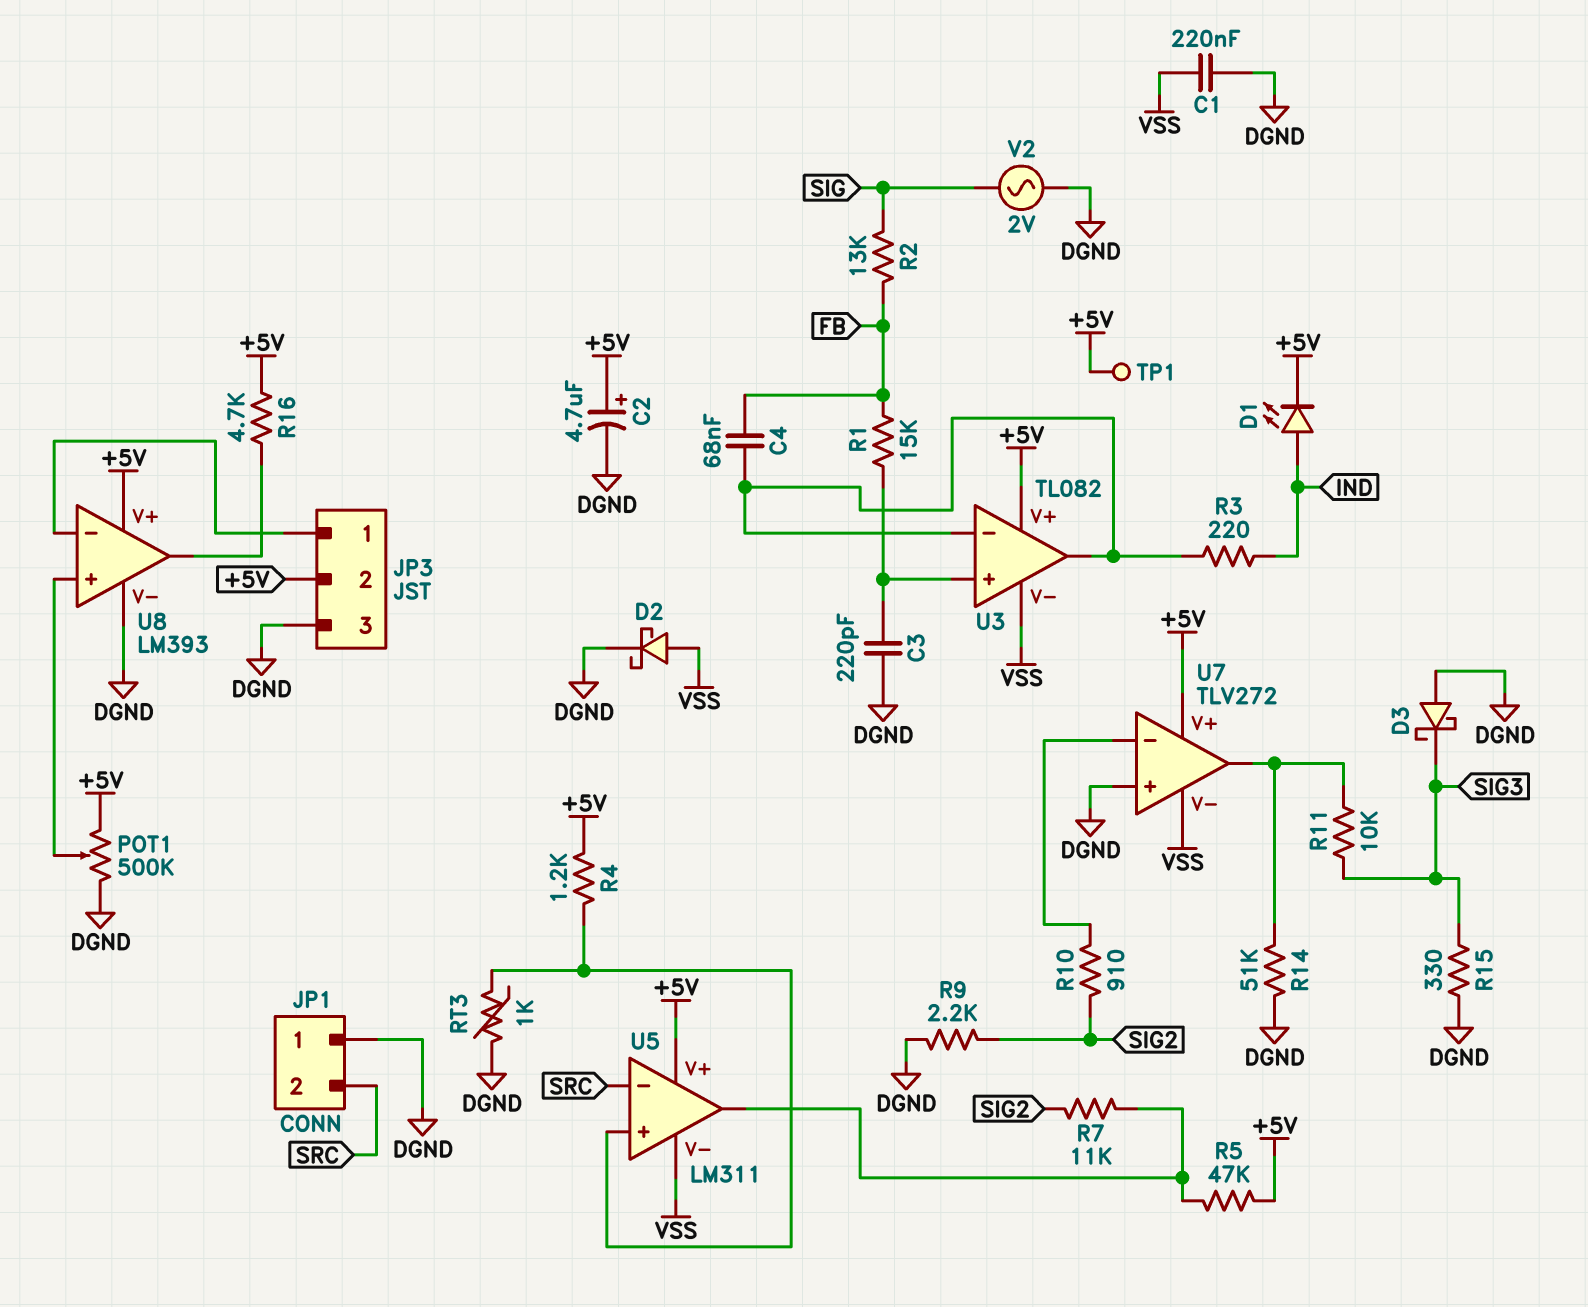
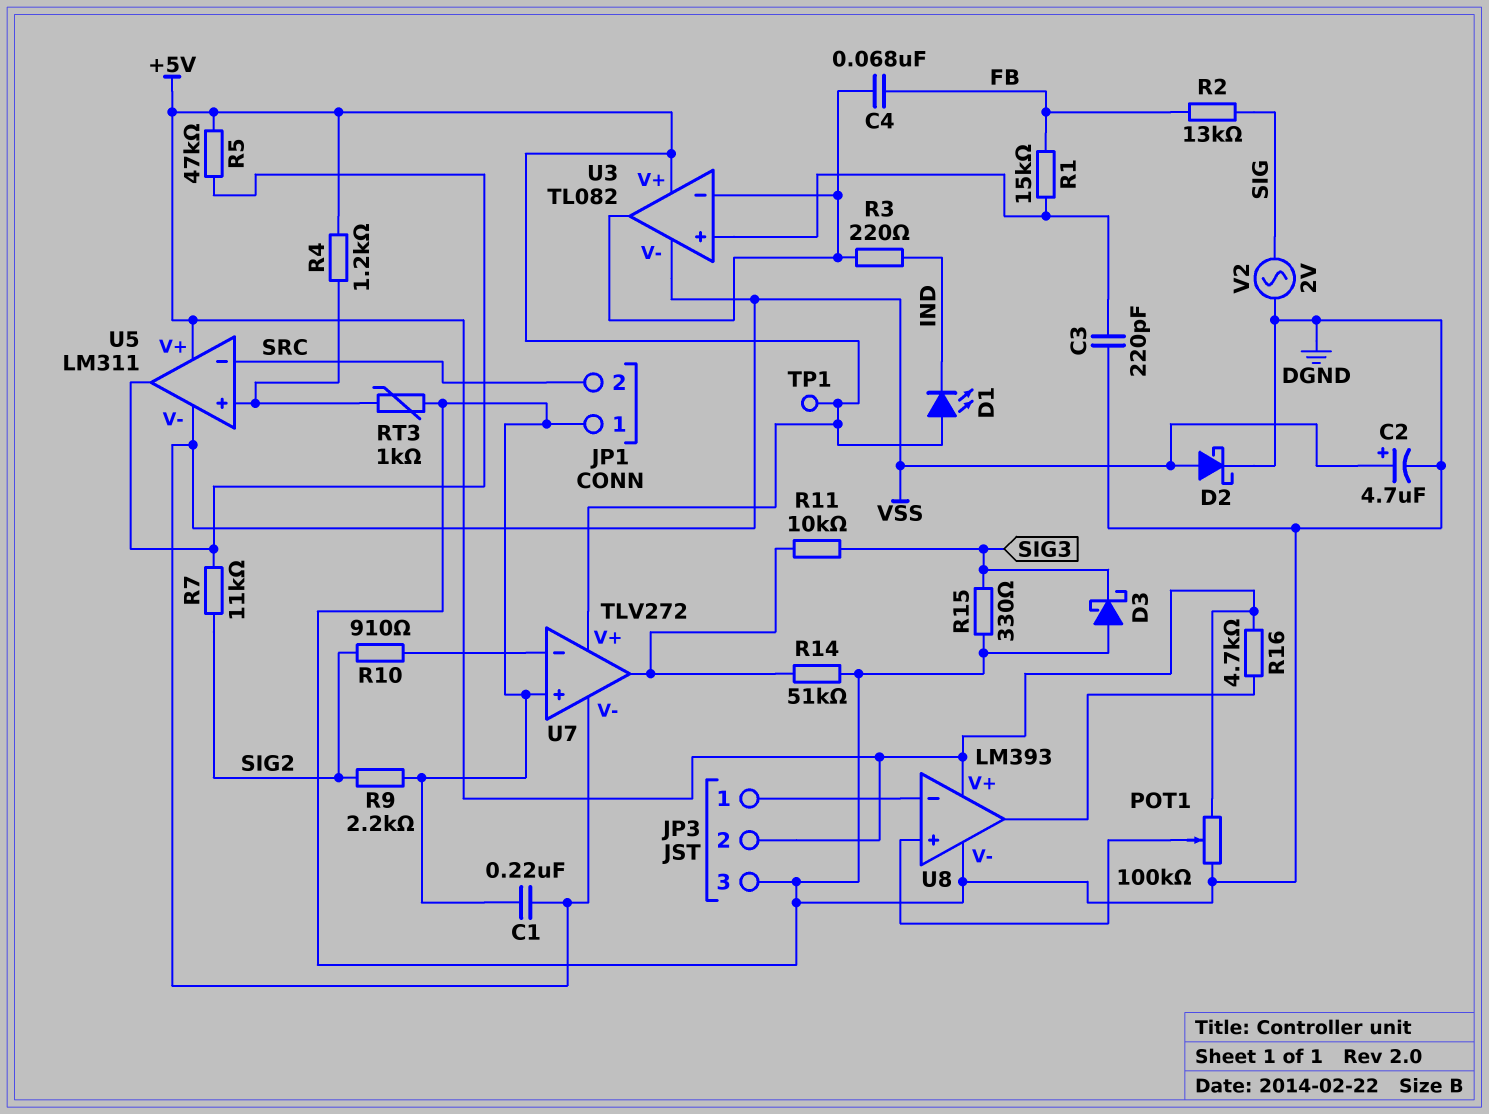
C2: 4.7uF (plus +5V, minus DGND) -> 4.7uF (plus VSS, minus DGND)
D1: LED (A IND, K +5V) -> LED (A +5V, K IND)
POT1: 500k (+5V, DGND, wiper U8/in+) -> 100k (+5V, DGND, wiper U8/in+)

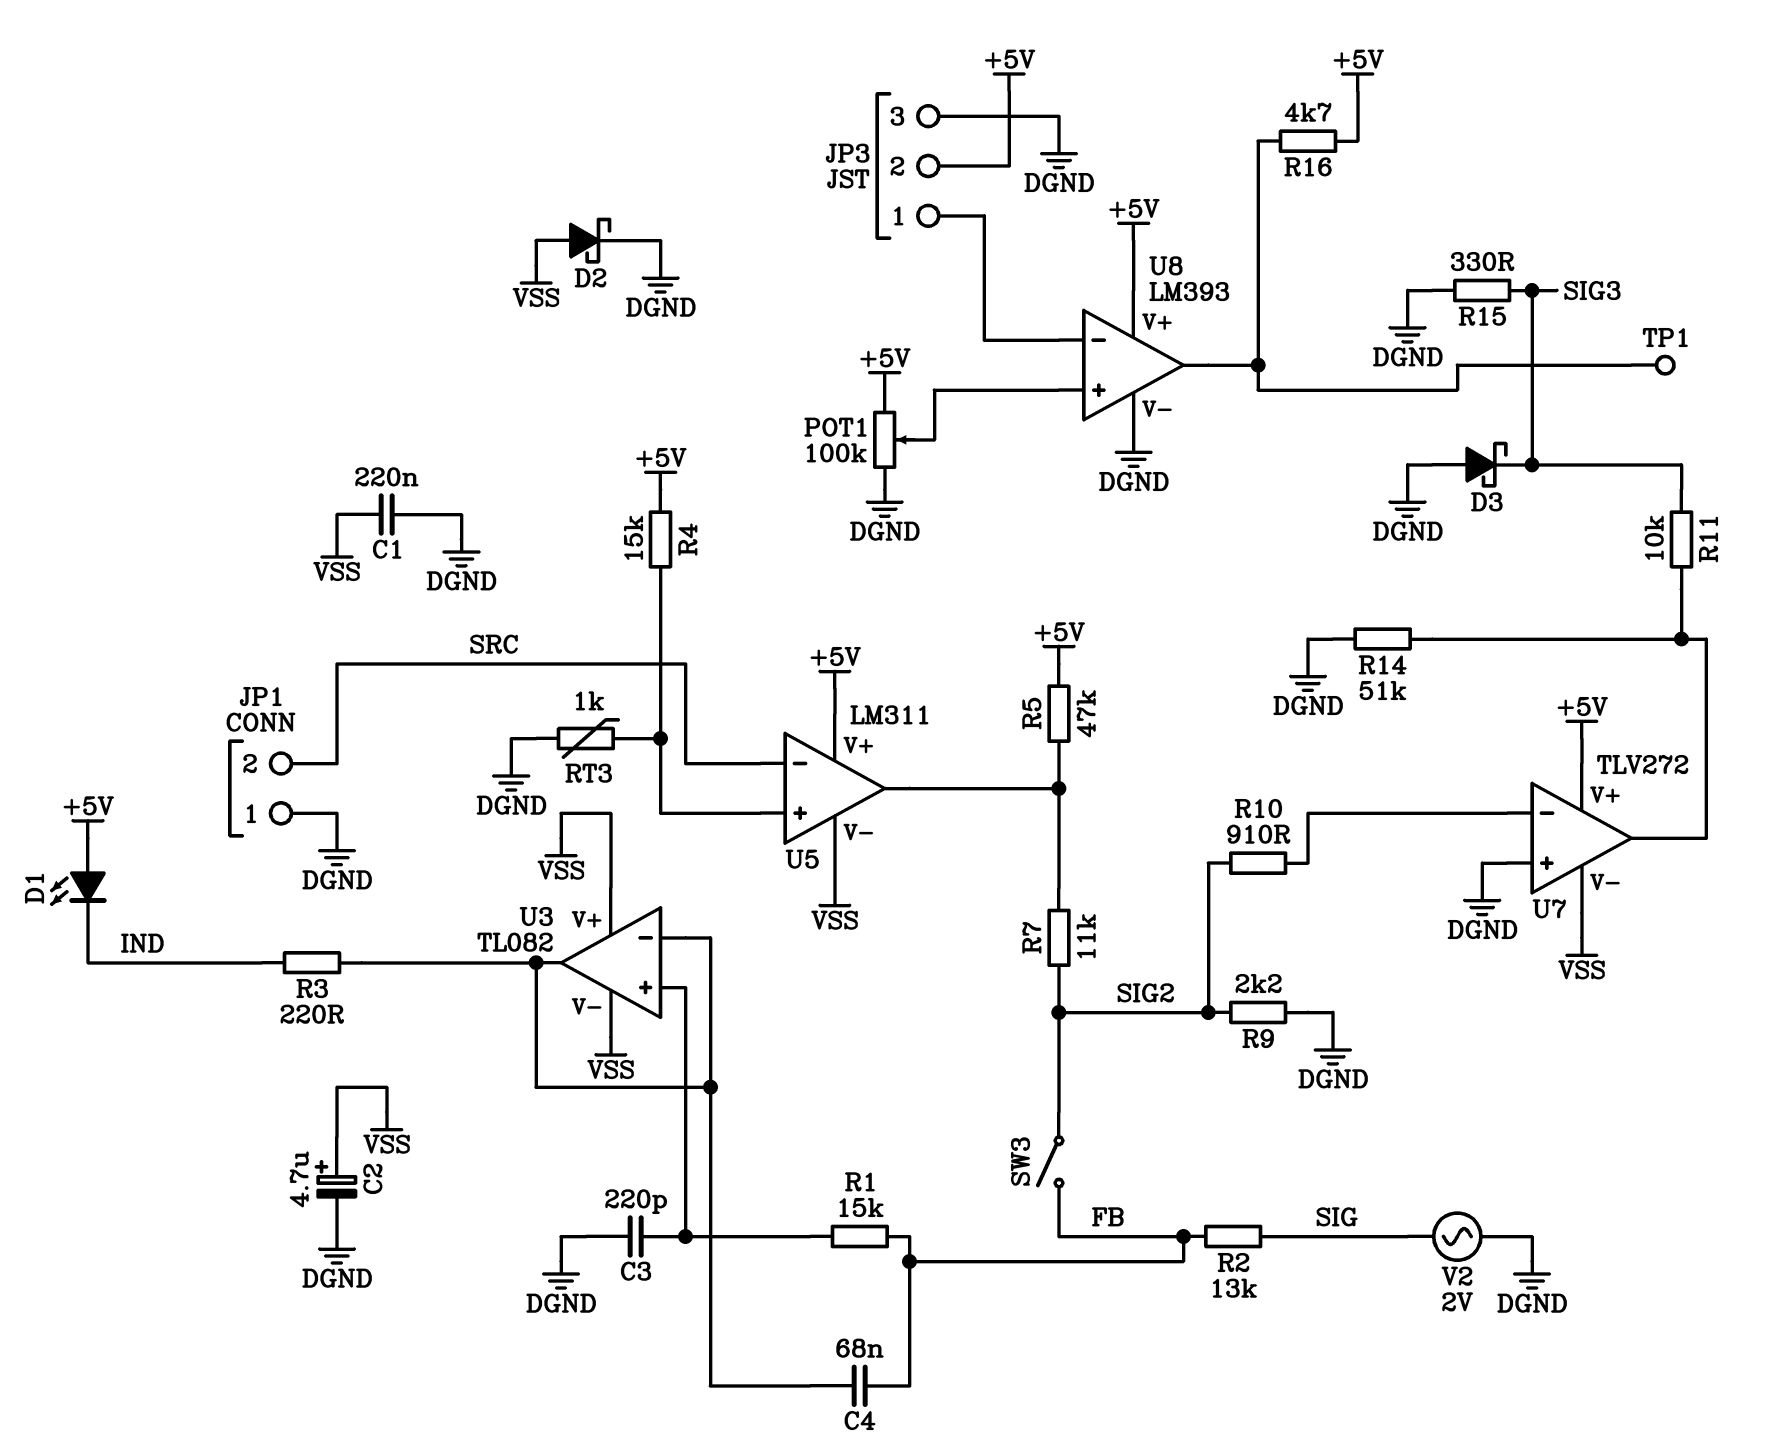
R4: 1.2k (+5V, U5/in+) -> 15k (+5V, U5/in+)
SW3: none -> switch (FB, SIG2)
TP1: test point (+5V) -> test point (U8/out)
U3 pin V+: +5V -> VSS

